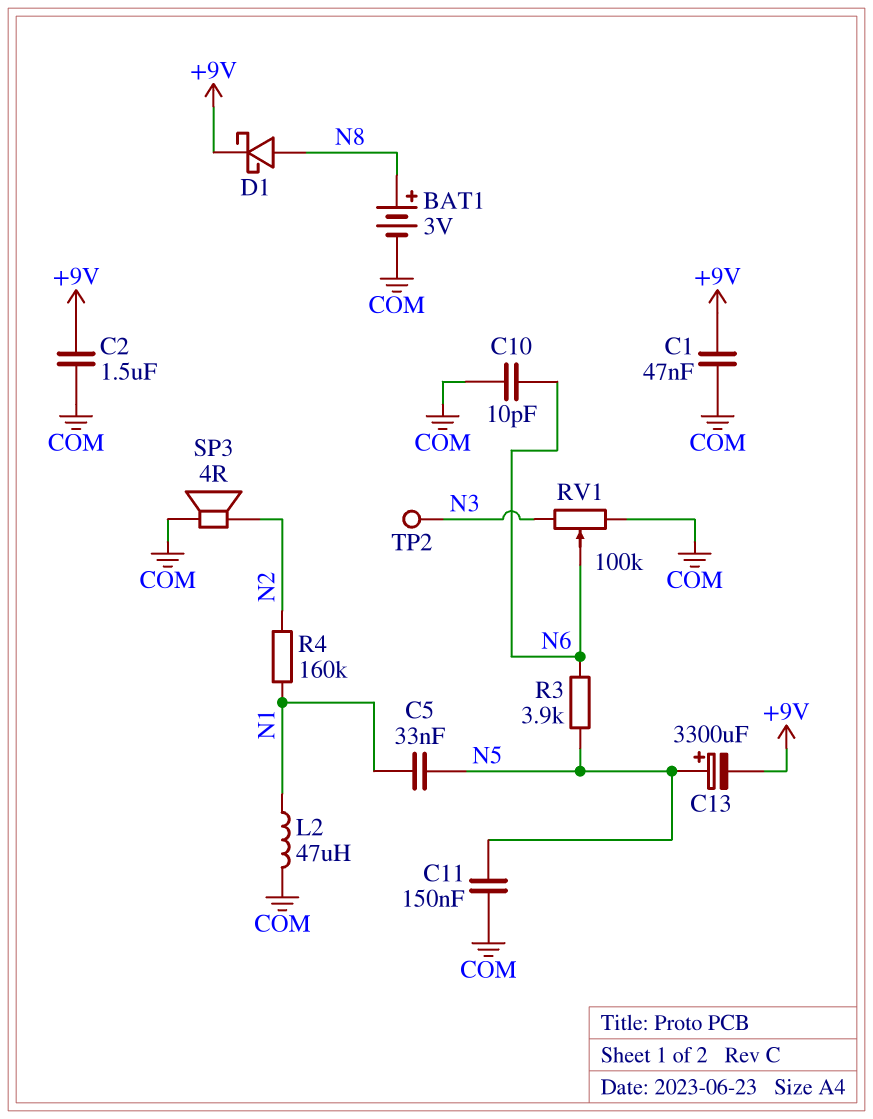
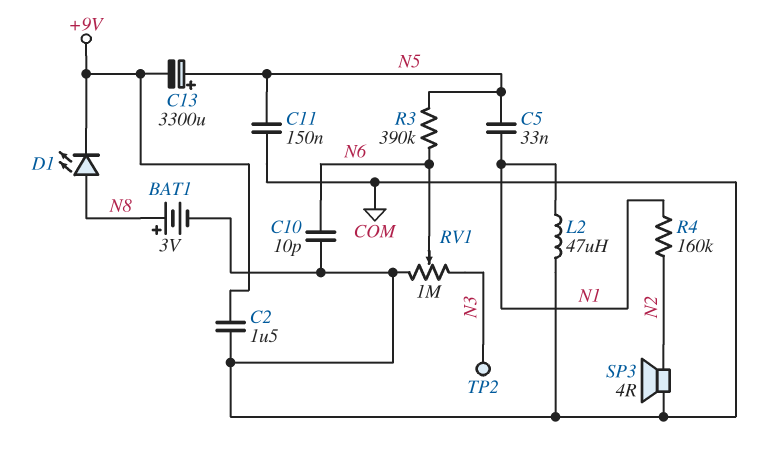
C1: 47nF (+9V, COM) -> none
D1: schottky (A N8, K +9V) -> LED (A N8, K +9V)
R3: 3.9k (N5, N6) -> 390k (N5, N6)
RV1: 100k (COM, N3, wiper N6) -> 1M (COM, N3, wiper N6)

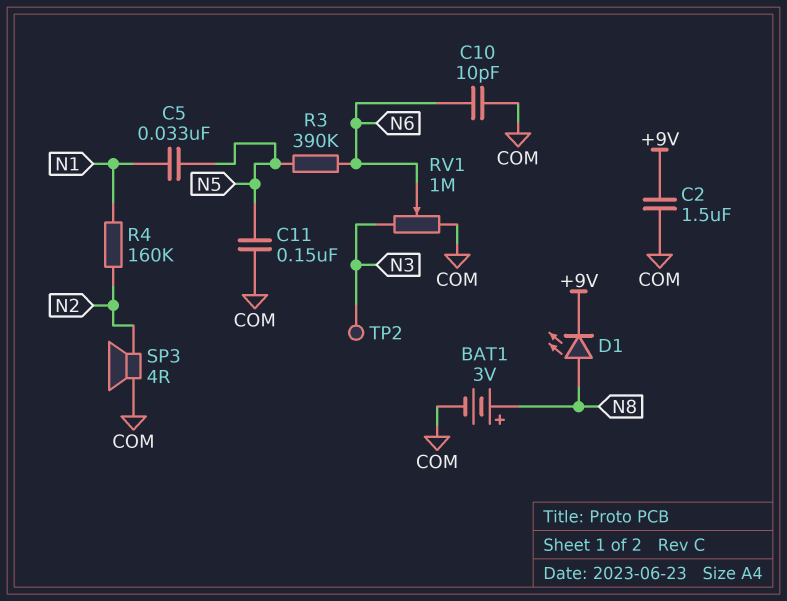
C13: 3300uF (plus N5, minus +9V) -> none
L2: 47uH (COM, N1) -> none

